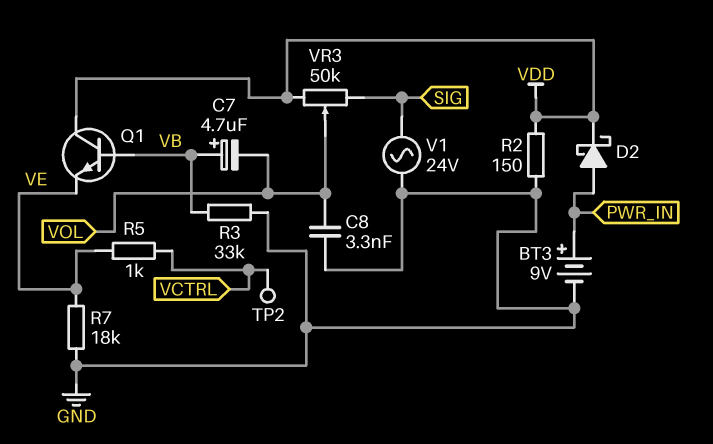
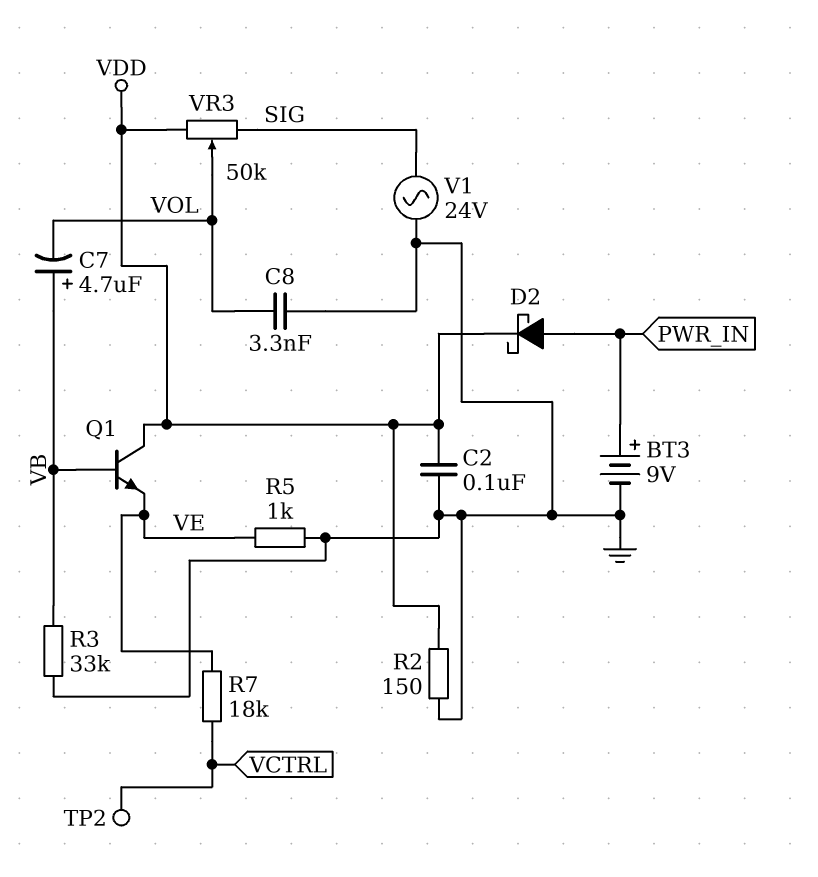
C2: none -> 100nF (GND, VDD)
R5: 1k (VCTRL, VE) -> 1k (GND, VE)
R7: 18k (GND, VE) -> 18k (VCTRL, VE)

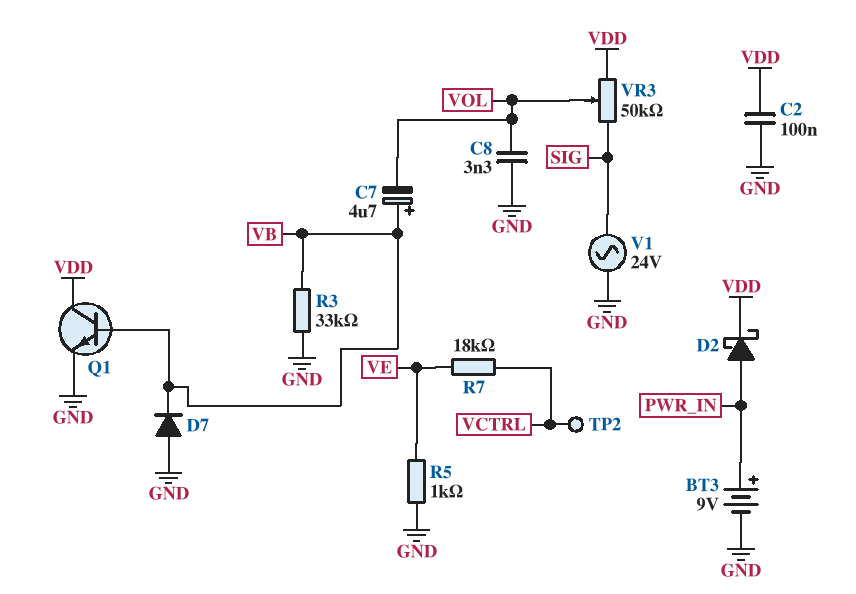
D7: none -> diode (A GND, K VB)
Q1: NPN (B VB, C VDD, E VE) -> NPN (B VB, C VDD, E GND)
R2: 150 (GND, VDD) -> none

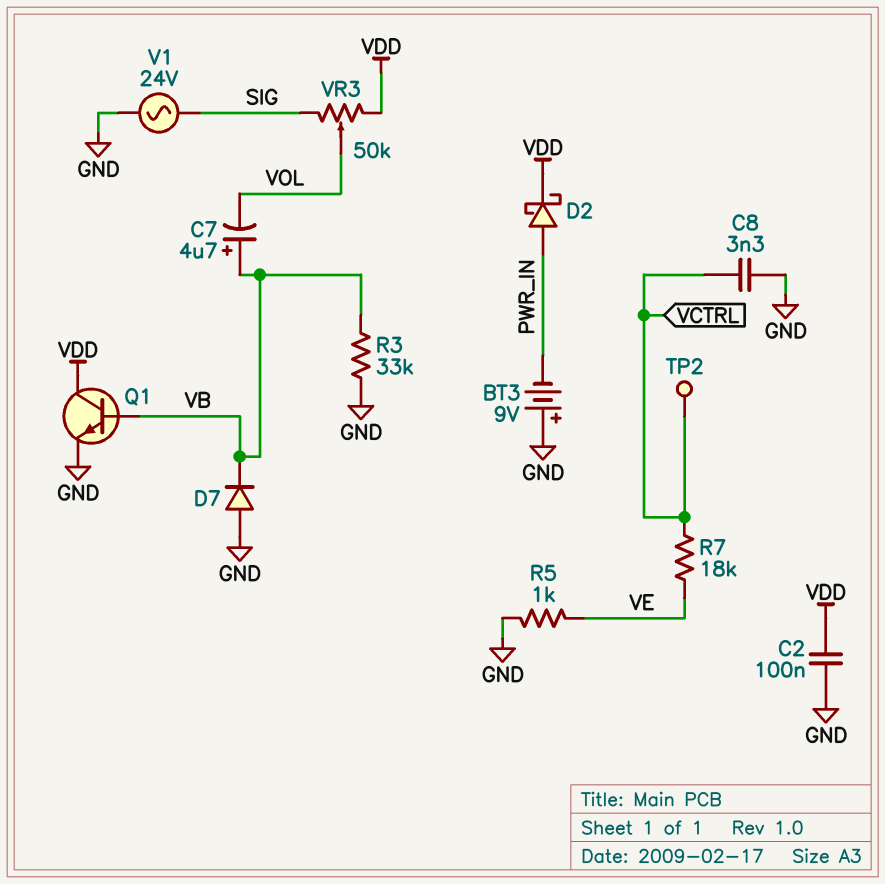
BT3: 9V (plus PWR_IN, minus GND) -> 9V (plus GND, minus PWR_IN)
C8: 3.3nF (GND, VOL) -> 3.3nF (GND, VCTRL)

